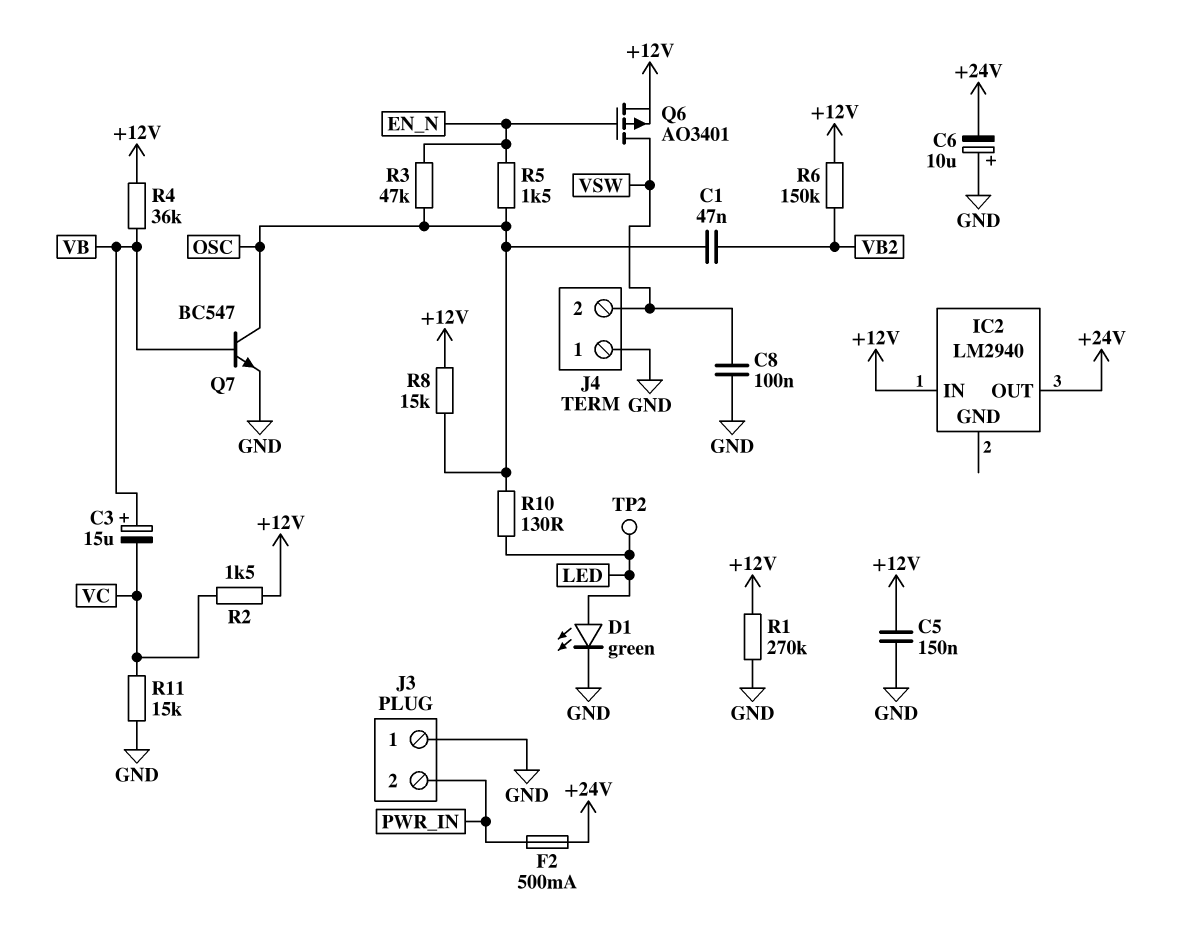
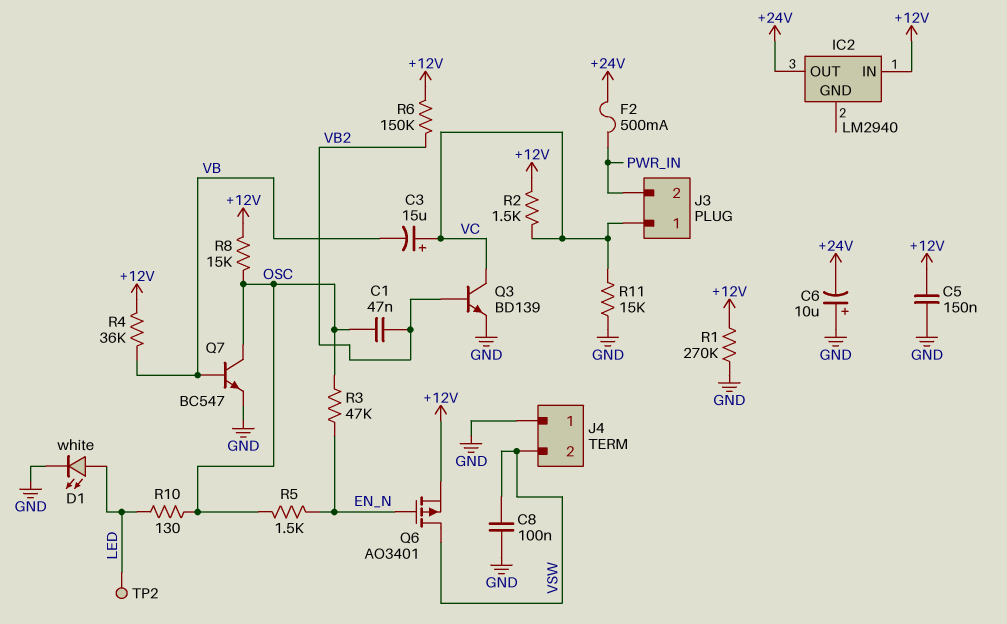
C3: 15uF (plus VB, minus VC) -> 15uF (plus VC, minus VB)
D1: LED green (A LED, K GND) -> LED white (A LED, K GND)
J3 pin 1: GND -> VC
Q3: none -> NPN BD139 (B VB2, C VC, E GND)

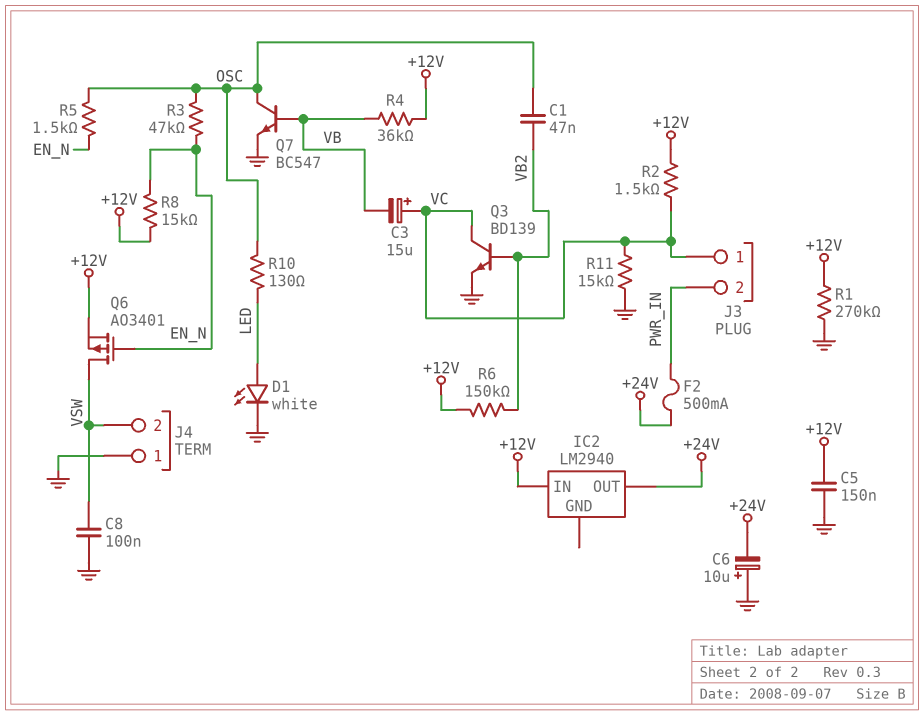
R8: 15k (+12V, OSC) -> 15k (+12V, EN_N)
TP2: test point (LED) -> none

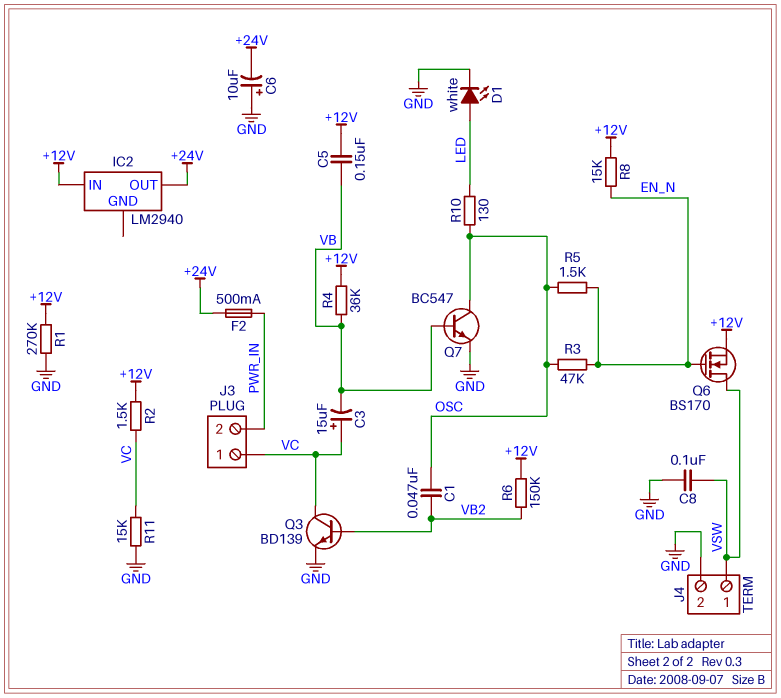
C5: 150nF (+12V, GND) -> 150nF (+12V, VB)
J4 pin 1: GND -> VSW
J4 pin 2: VSW -> GND
Q6: PMOS AO3401 (G EN_N, D VSW, S +12V) -> NMOS BS170 (G EN_N, D VSW, S +12V)

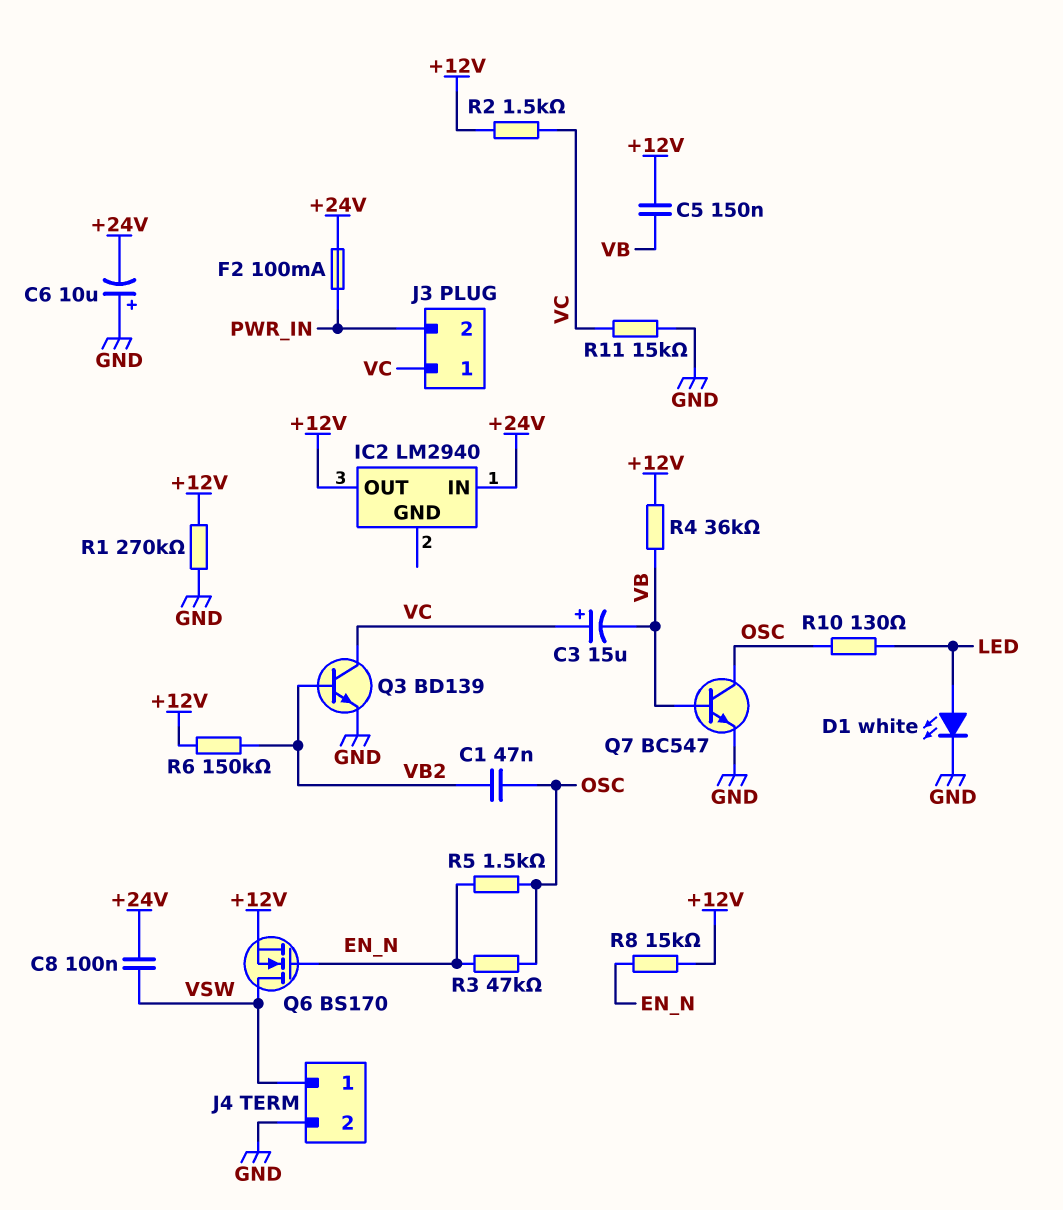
C8: 100nF (GND, VSW) -> 100nF (+24V, VSW)
F2: 500mA (+24V, PWR_IN) -> 100mA (+24V, PWR_IN)
IC2 pin IN: +12V -> +24V
IC2 pin OUT: +24V -> +12V

